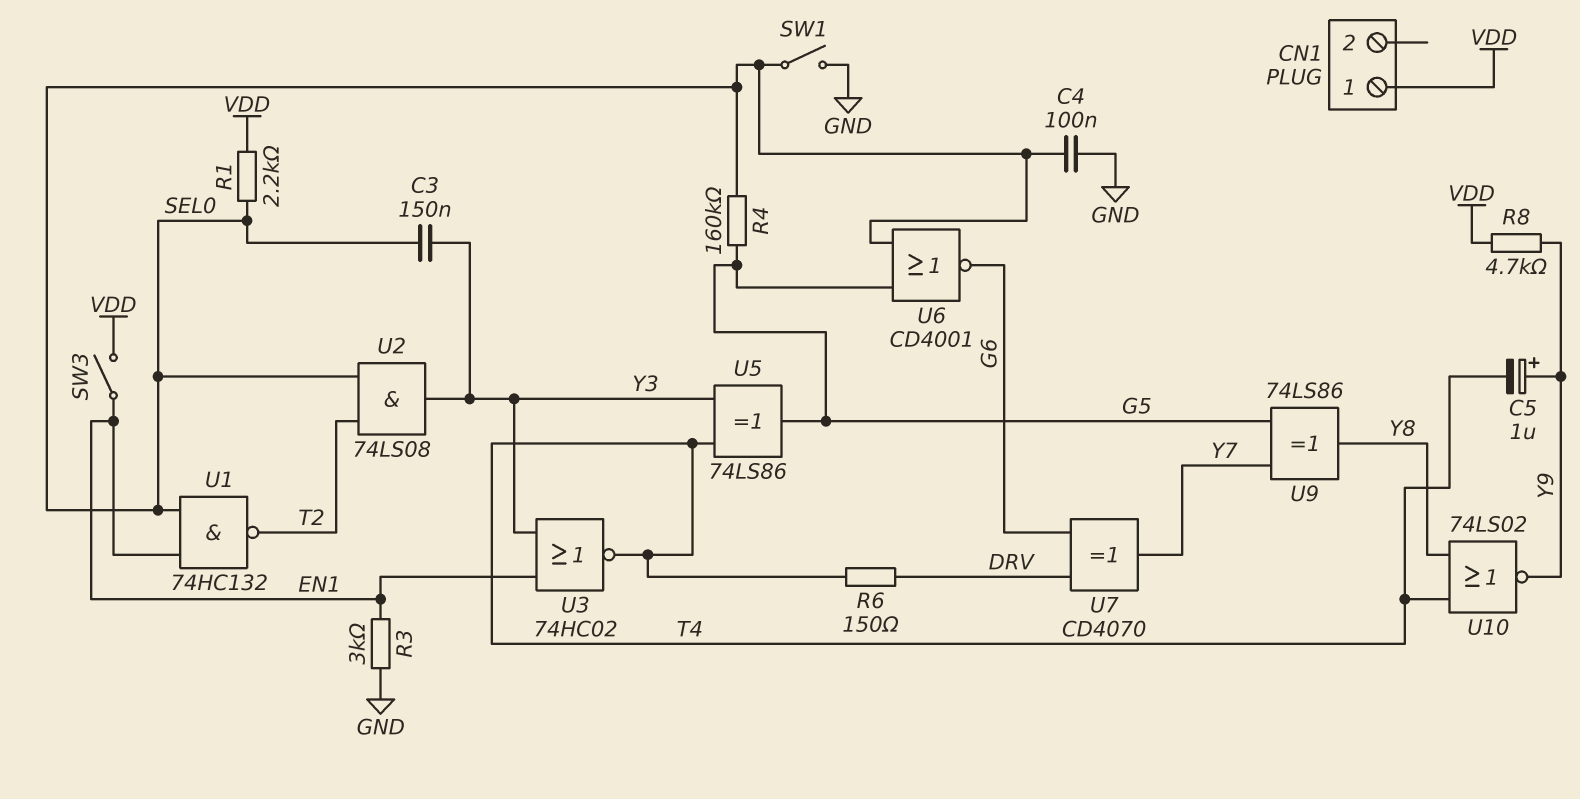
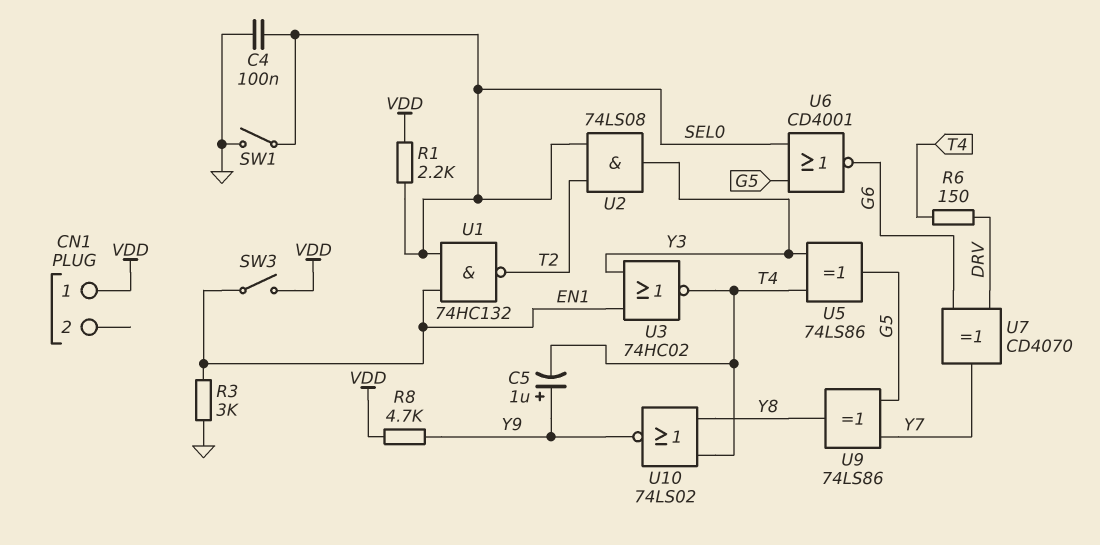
C3: 150nF (SEL0, Y3) -> none
R4: 160k (G5, SEL0) -> none

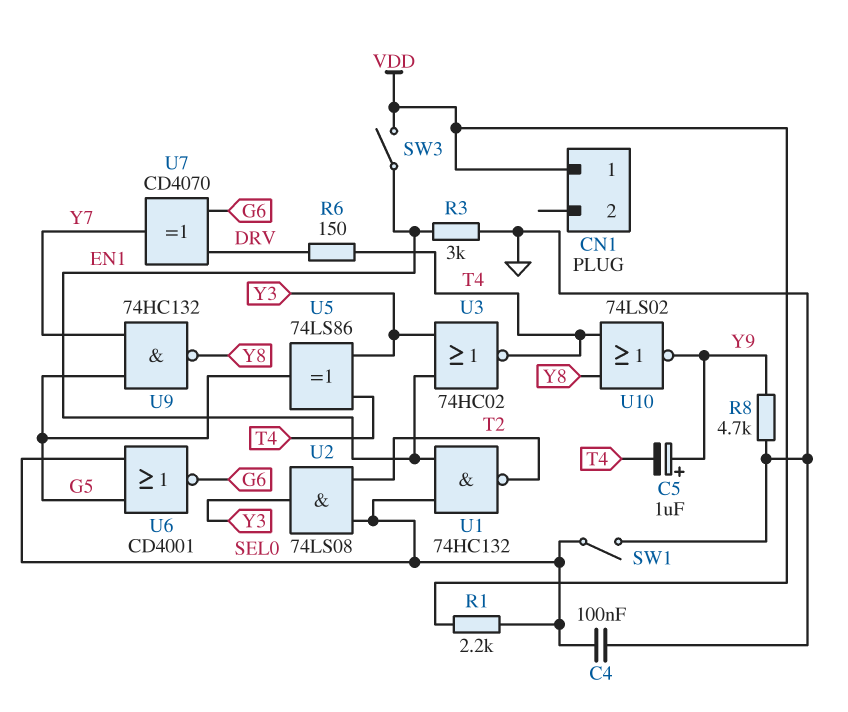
R8: 4.7k (VDD, Y9) -> 4.7k (GND, Y9)
U9: XOR 74LS86 (in G5, in Y7, out Y8) -> NAND 74HC132 (in G5, in Y7, out Y8)

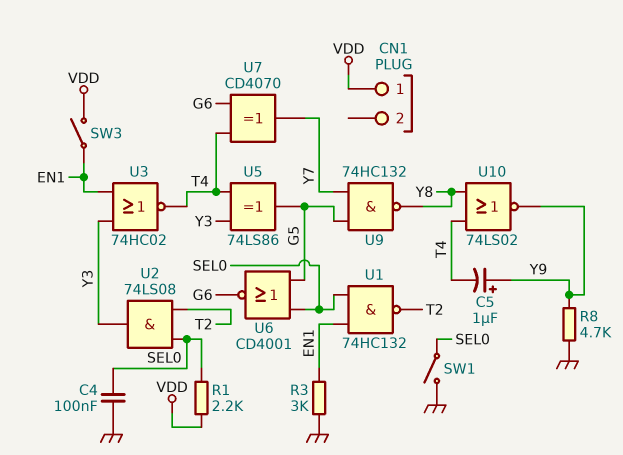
R6: 150 (DRV, T4) -> none
U7: XOR CD4070 (in DRV, in G6, out Y7) -> XOR CD4070 (in G6, in T4, out Y7)

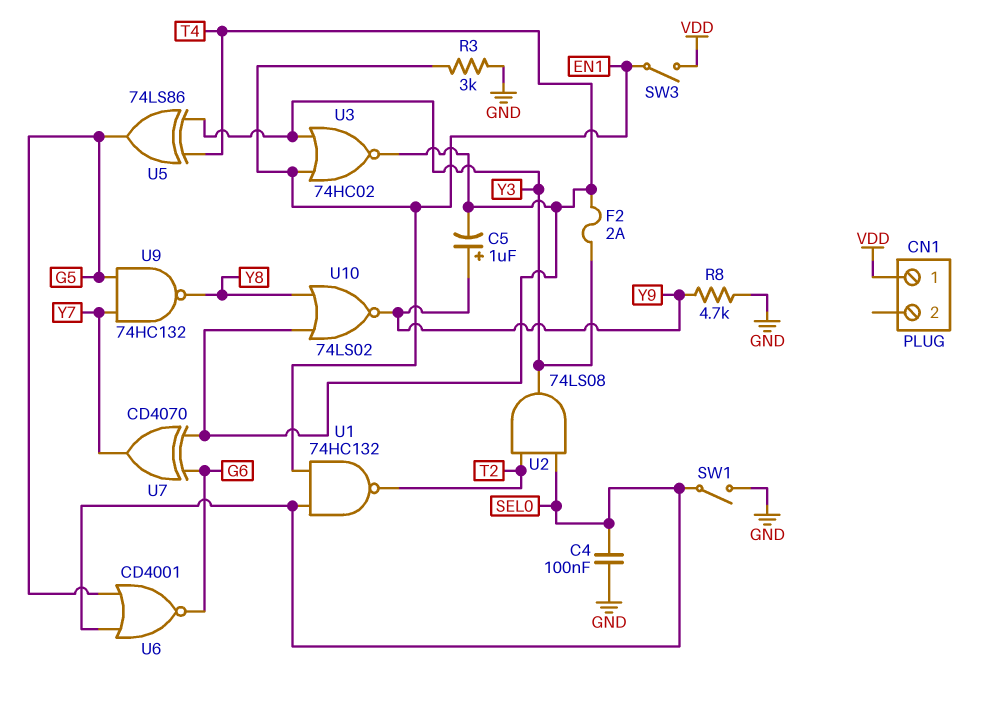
F2: none -> 2A (T4, Y3)
R1: 2.2k (SEL0, VDD) -> none

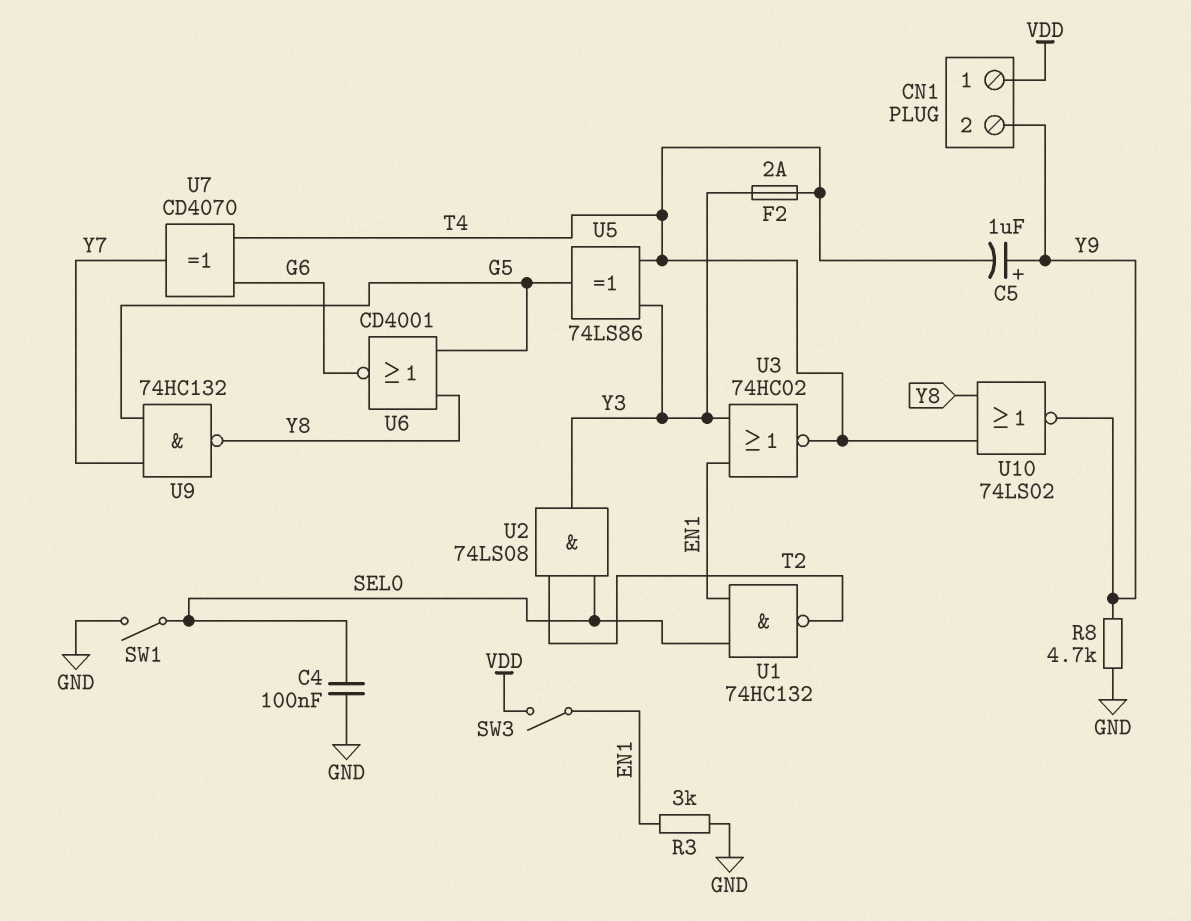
CN1 pin 2: none -> Y9
U6: NOR CD4001 (in G5, in SEL0, out G6) -> NOR CD4001 (in G5, in Y8, out G6)

